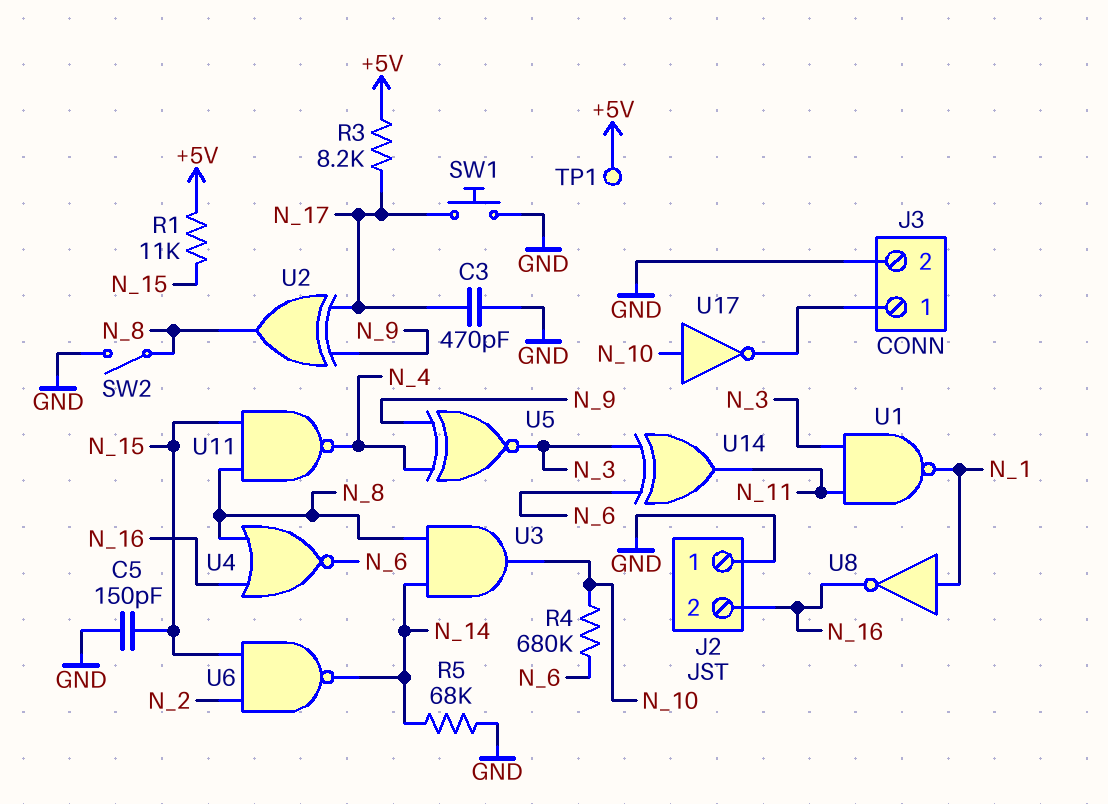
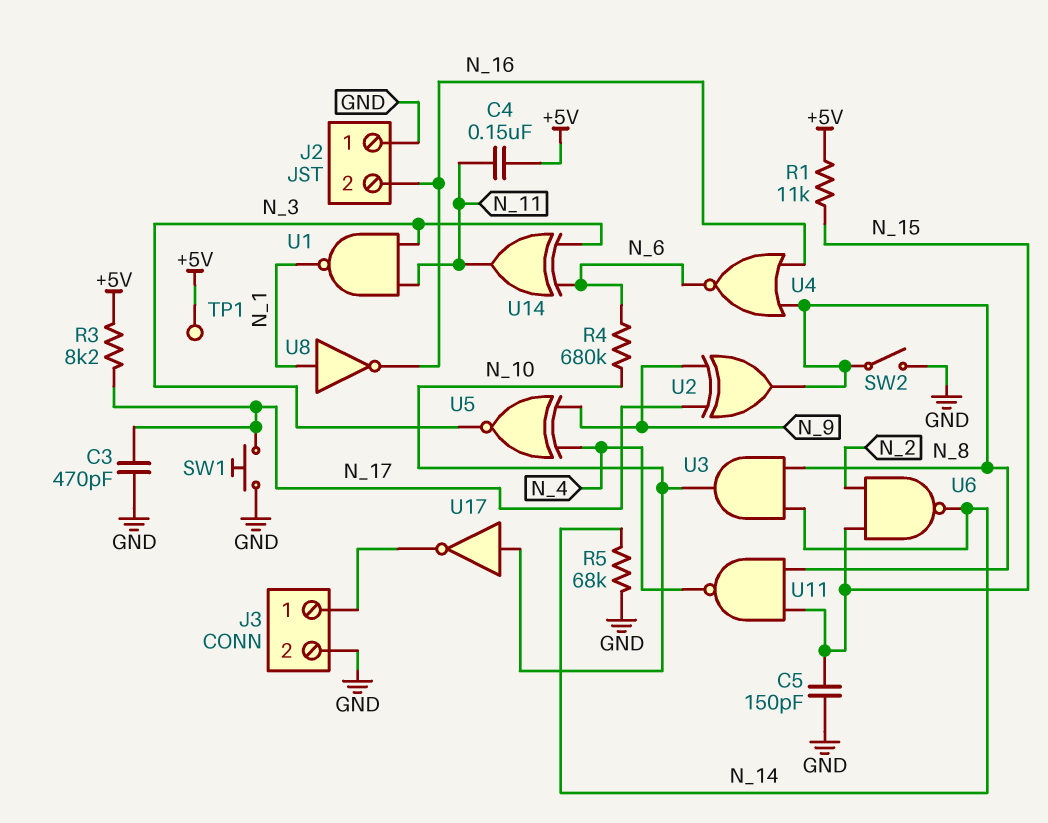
C4: none -> 150nF (+5V, N_11)

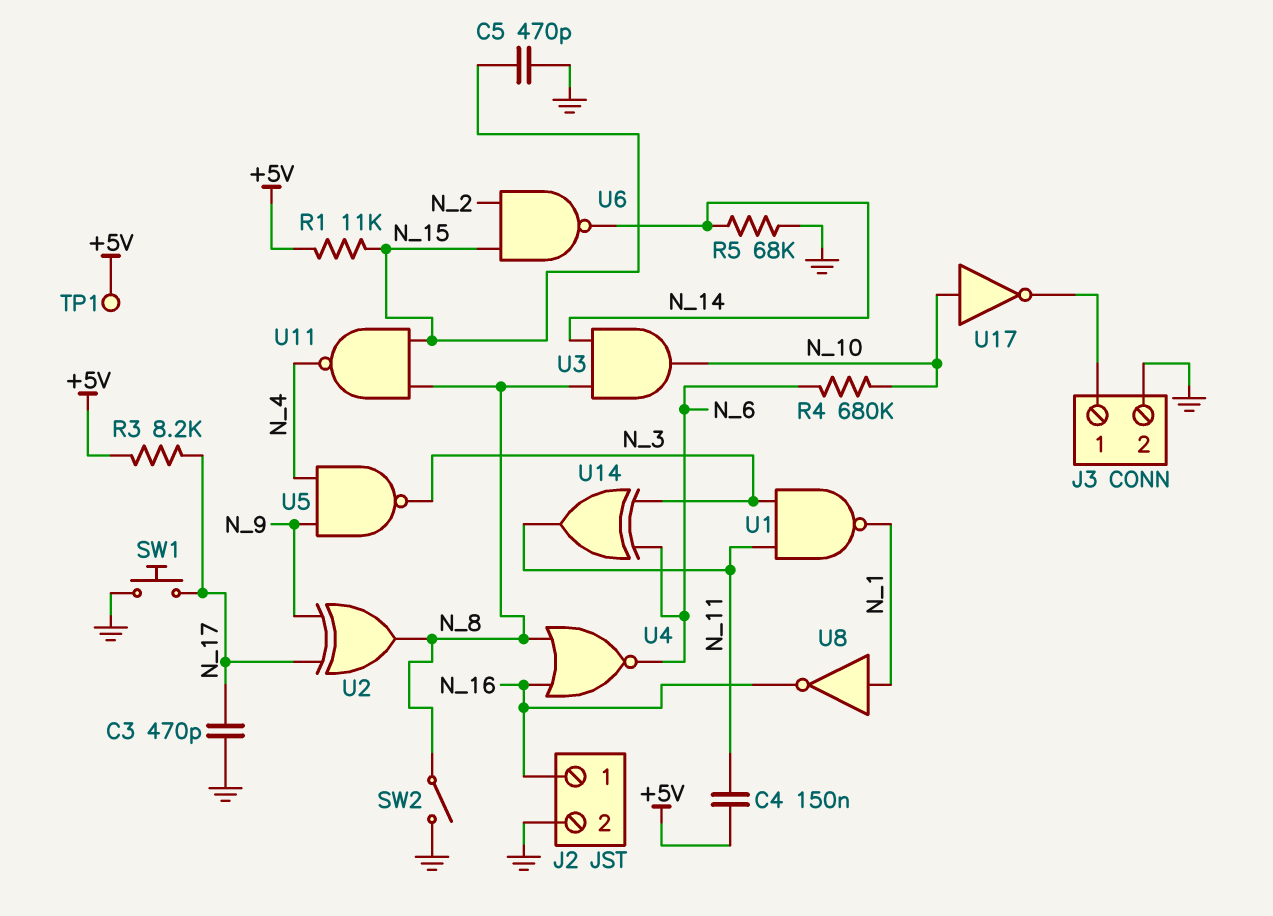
C5: 150pF (GND, N_15) -> 470pF (GND, N_15)
J2 pin 1: GND -> N_16
J2 pin 2: N_16 -> GND
U5: XNOR (in N_4, in N_9, out N_3) -> NAND (in N_4, in N_9, out N_3)

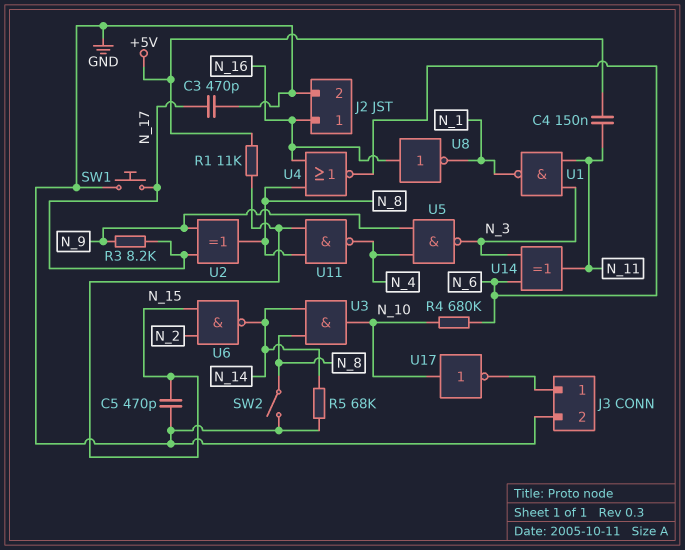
R3: 8.2k (+5V, N_17) -> 8.2k (N_9, N_17)
TP1: test point (+5V) -> none
U8: NOT (in N_1, out N_16) -> NOT (in N_16, out N_1)

